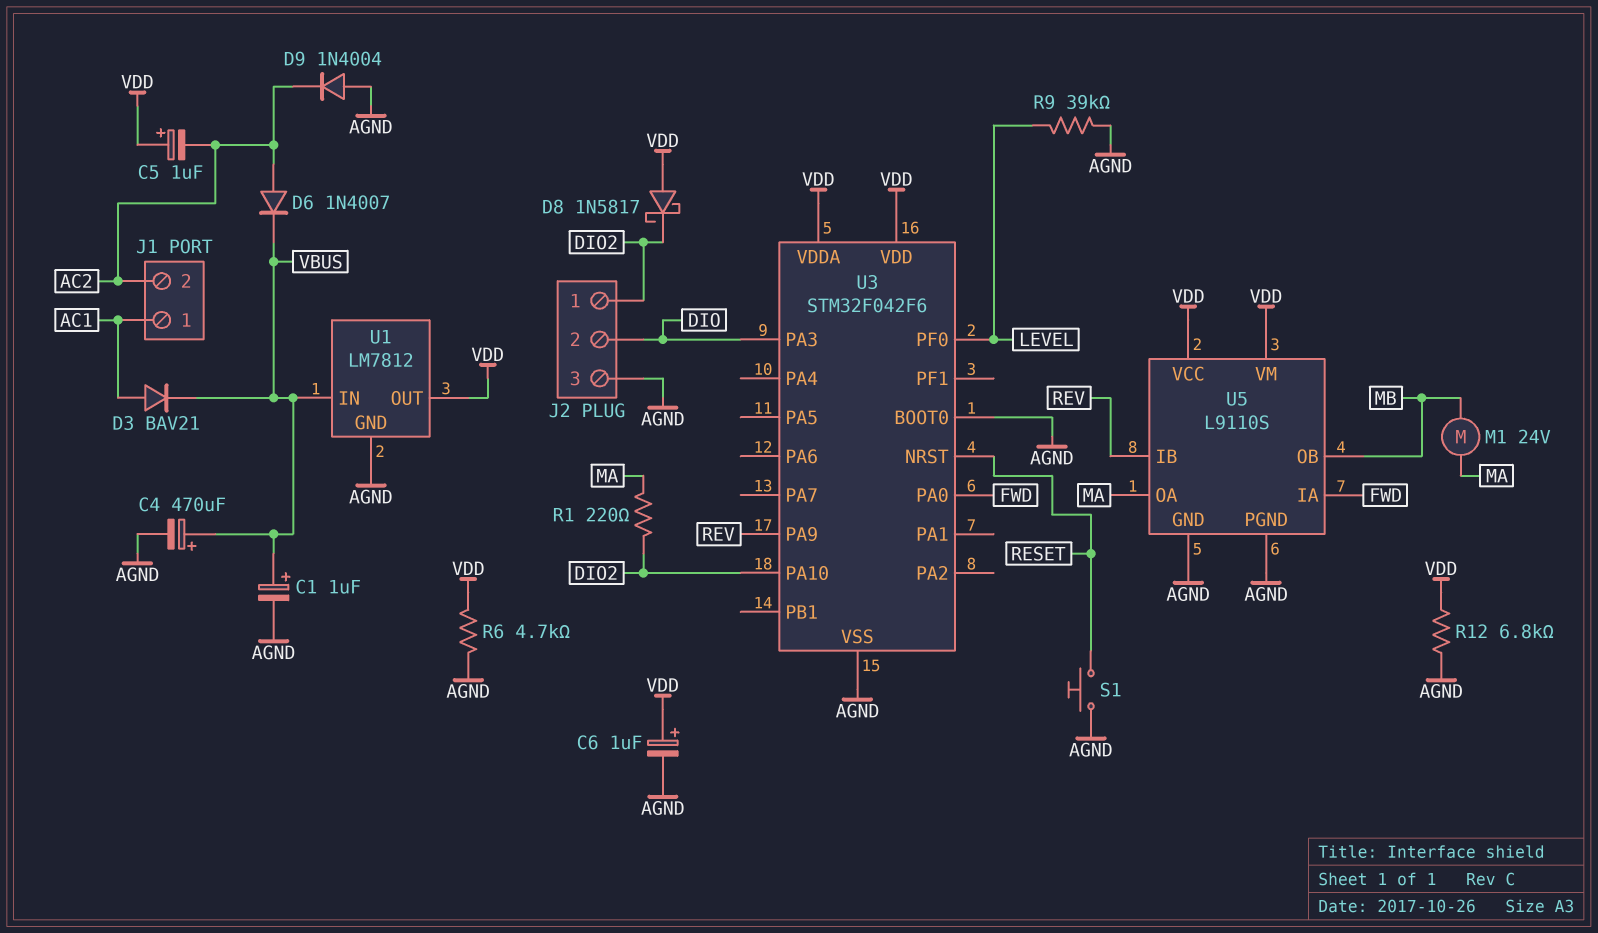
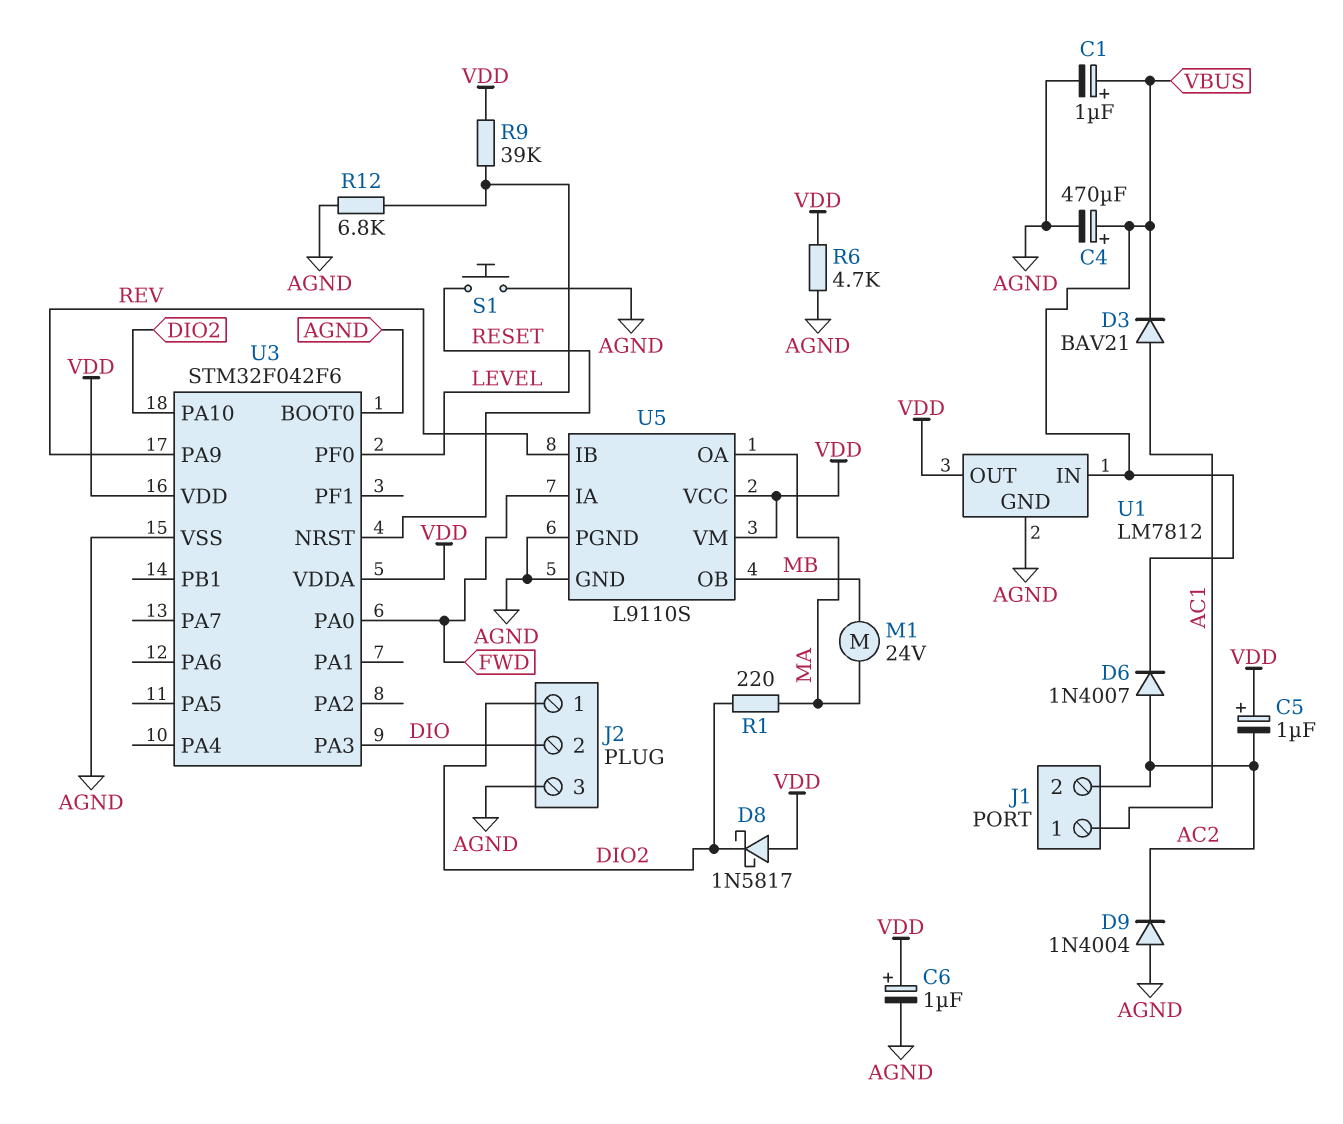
R9: 39k (AGND, LEVEL) -> 39k (LEVEL, VDD)
R12: 6.8k (AGND, VDD) -> 6.8k (AGND, LEVEL)

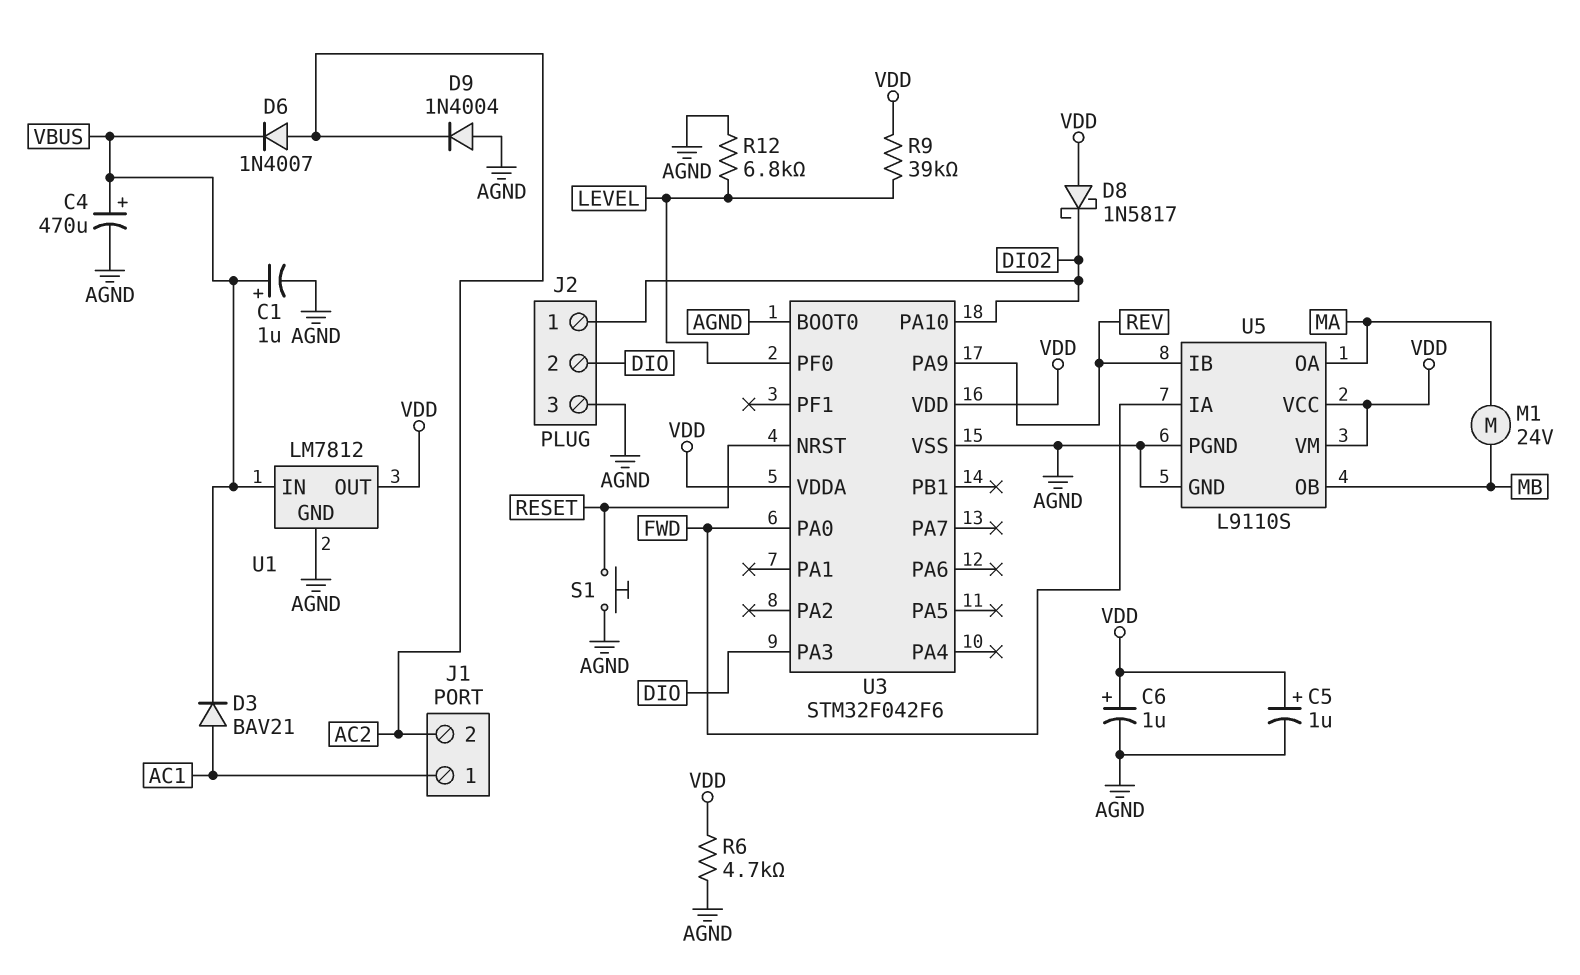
C5: 1uF (plus VDD, minus AC2) -> 1uF (plus VDD, minus AGND)
R1: 220 (DIO2, MA) -> none

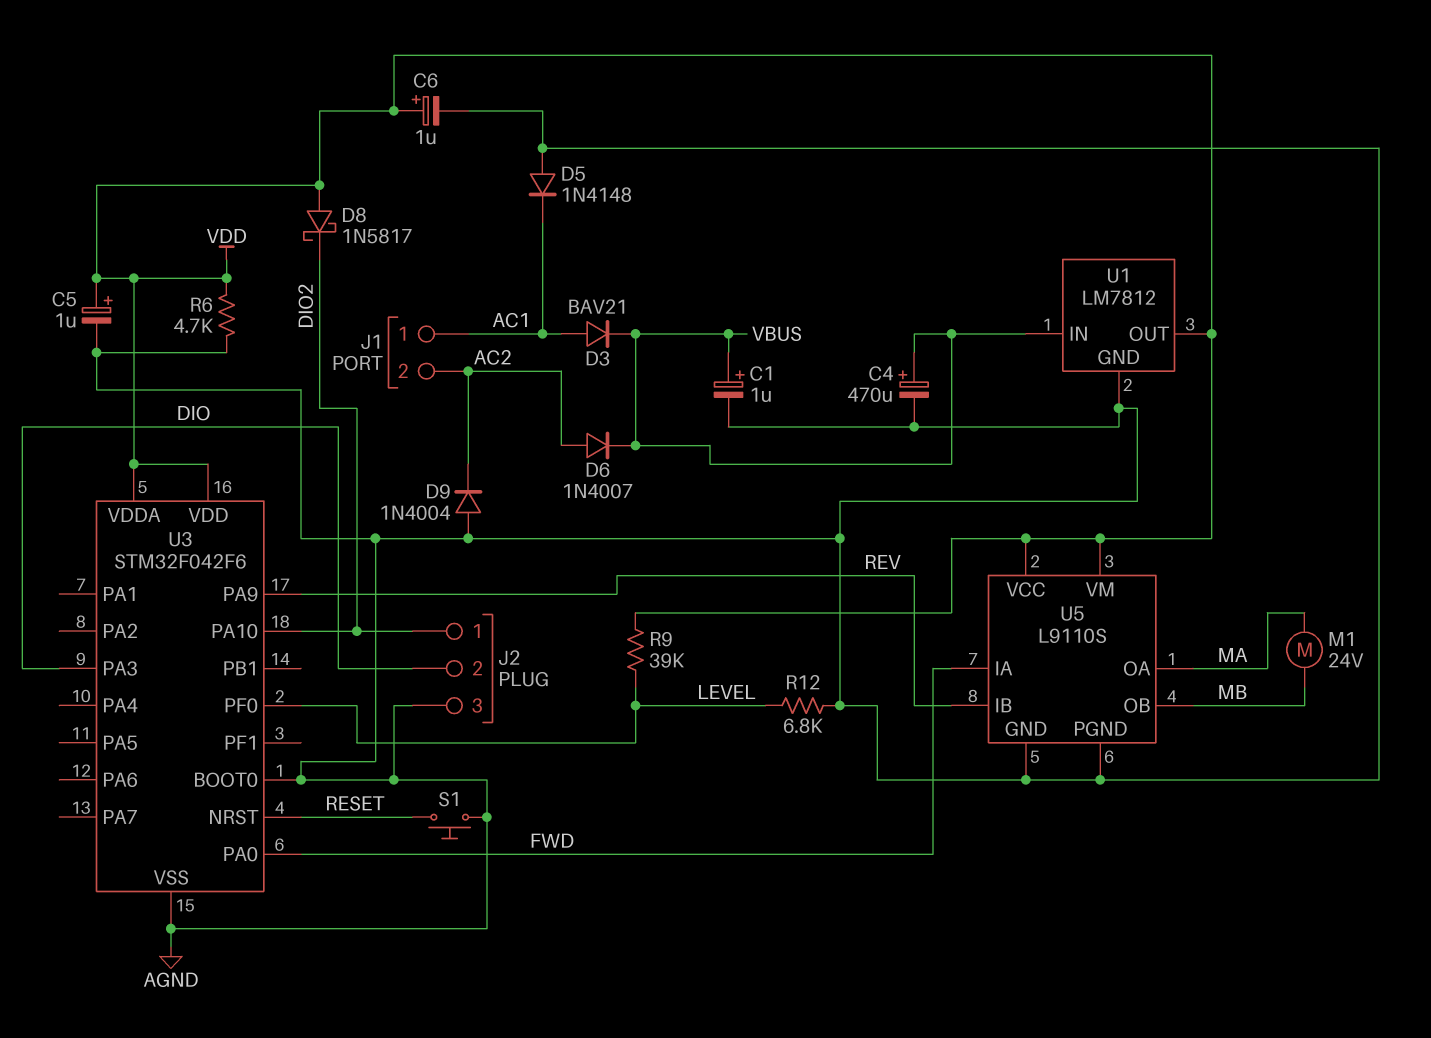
D5: none -> diode 1N4148 (A AGND, K AC1)

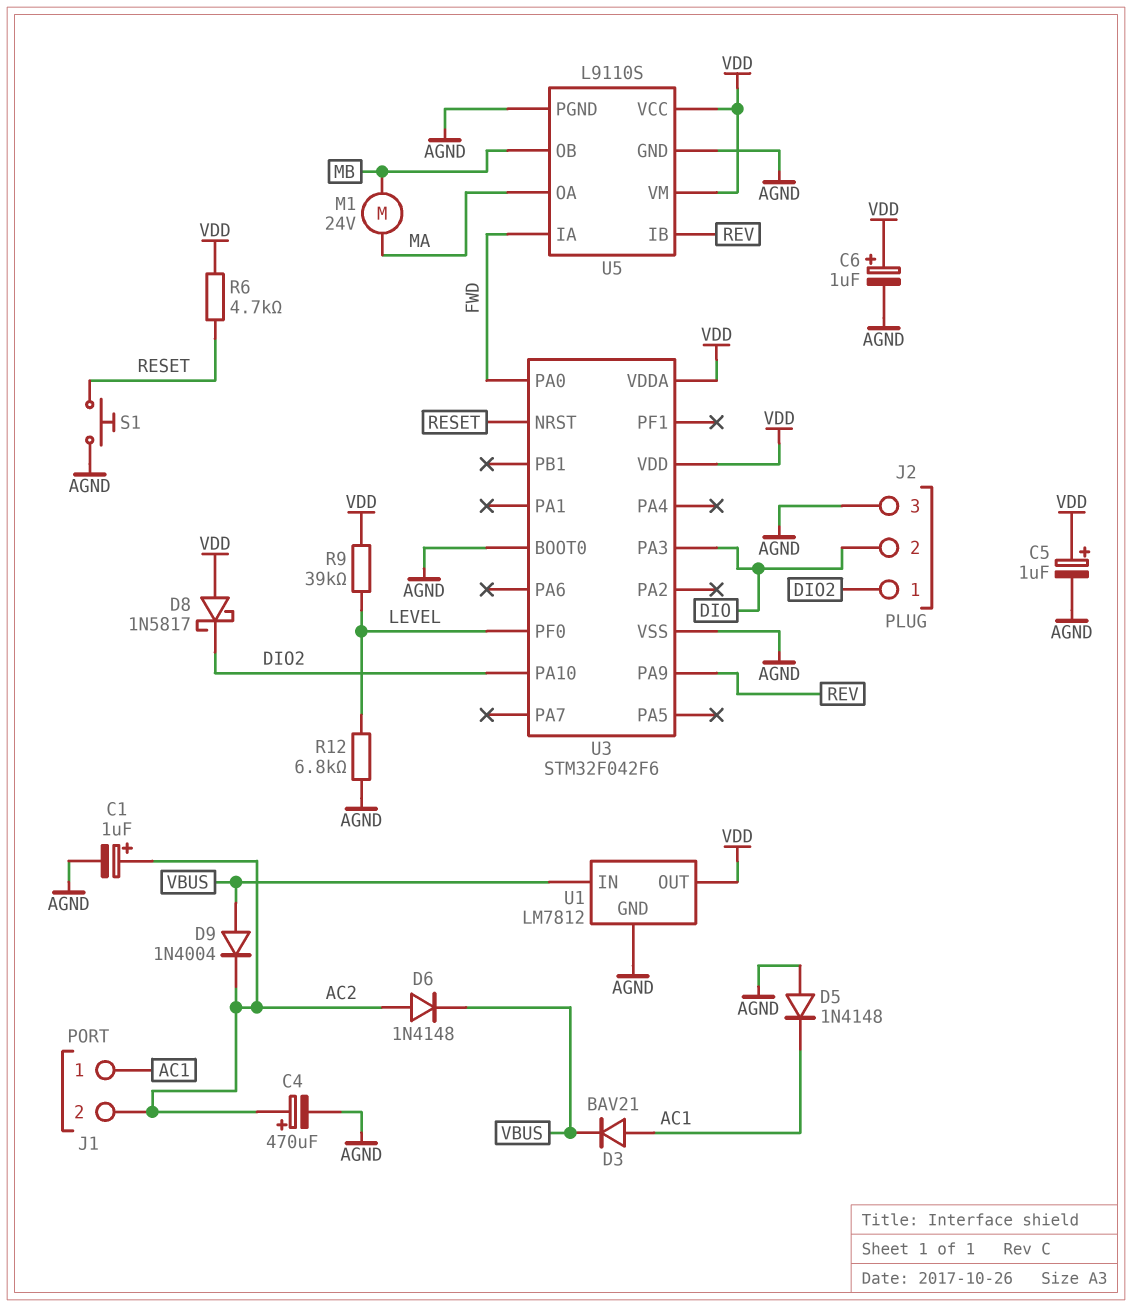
C1: 1uF (plus VBUS, minus AGND) -> 1uF (plus AC2, minus AGND)
C4: 470uF (plus VBUS, minus AGND) -> 470uF (plus AC2, minus AGND)
D6: diode 1N4007 (A AC2, K VBUS) -> diode 1N4148 (A AC2, K VBUS)
D9: diode 1N4004 (A AGND, K AC2) -> diode 1N4004 (A VBUS, K AC2)
R6: 4.7k (AGND, VDD) -> 4.7k (RESET, VDD)

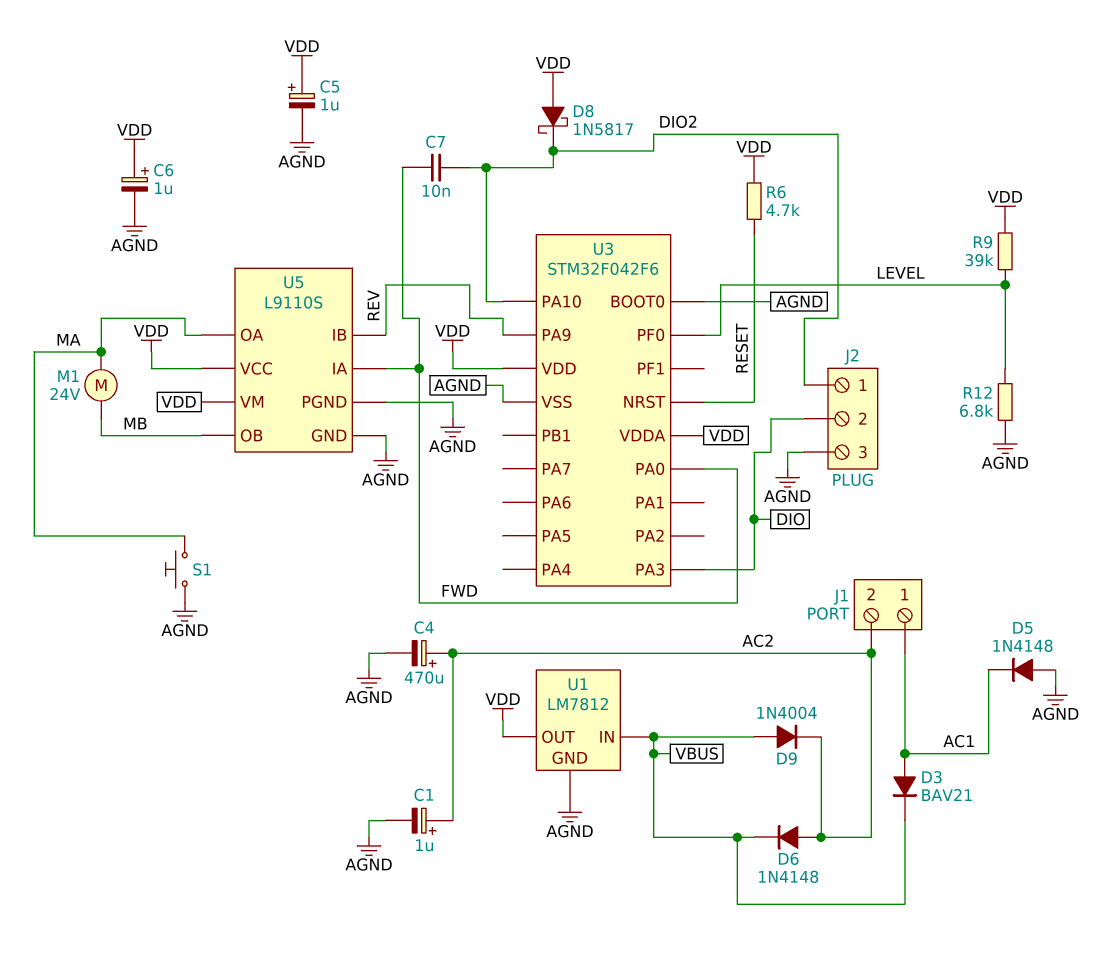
C7: none -> 10nF (DIO2, FWD)
S1: button (AGND, RESET) -> button (AGND, MA)

